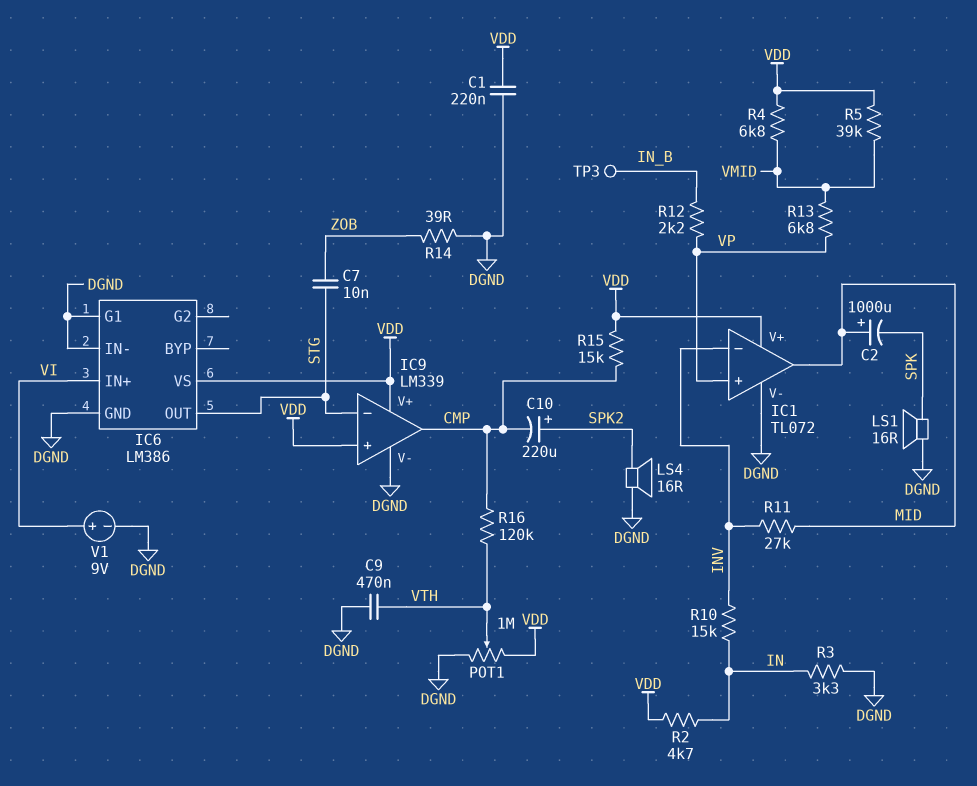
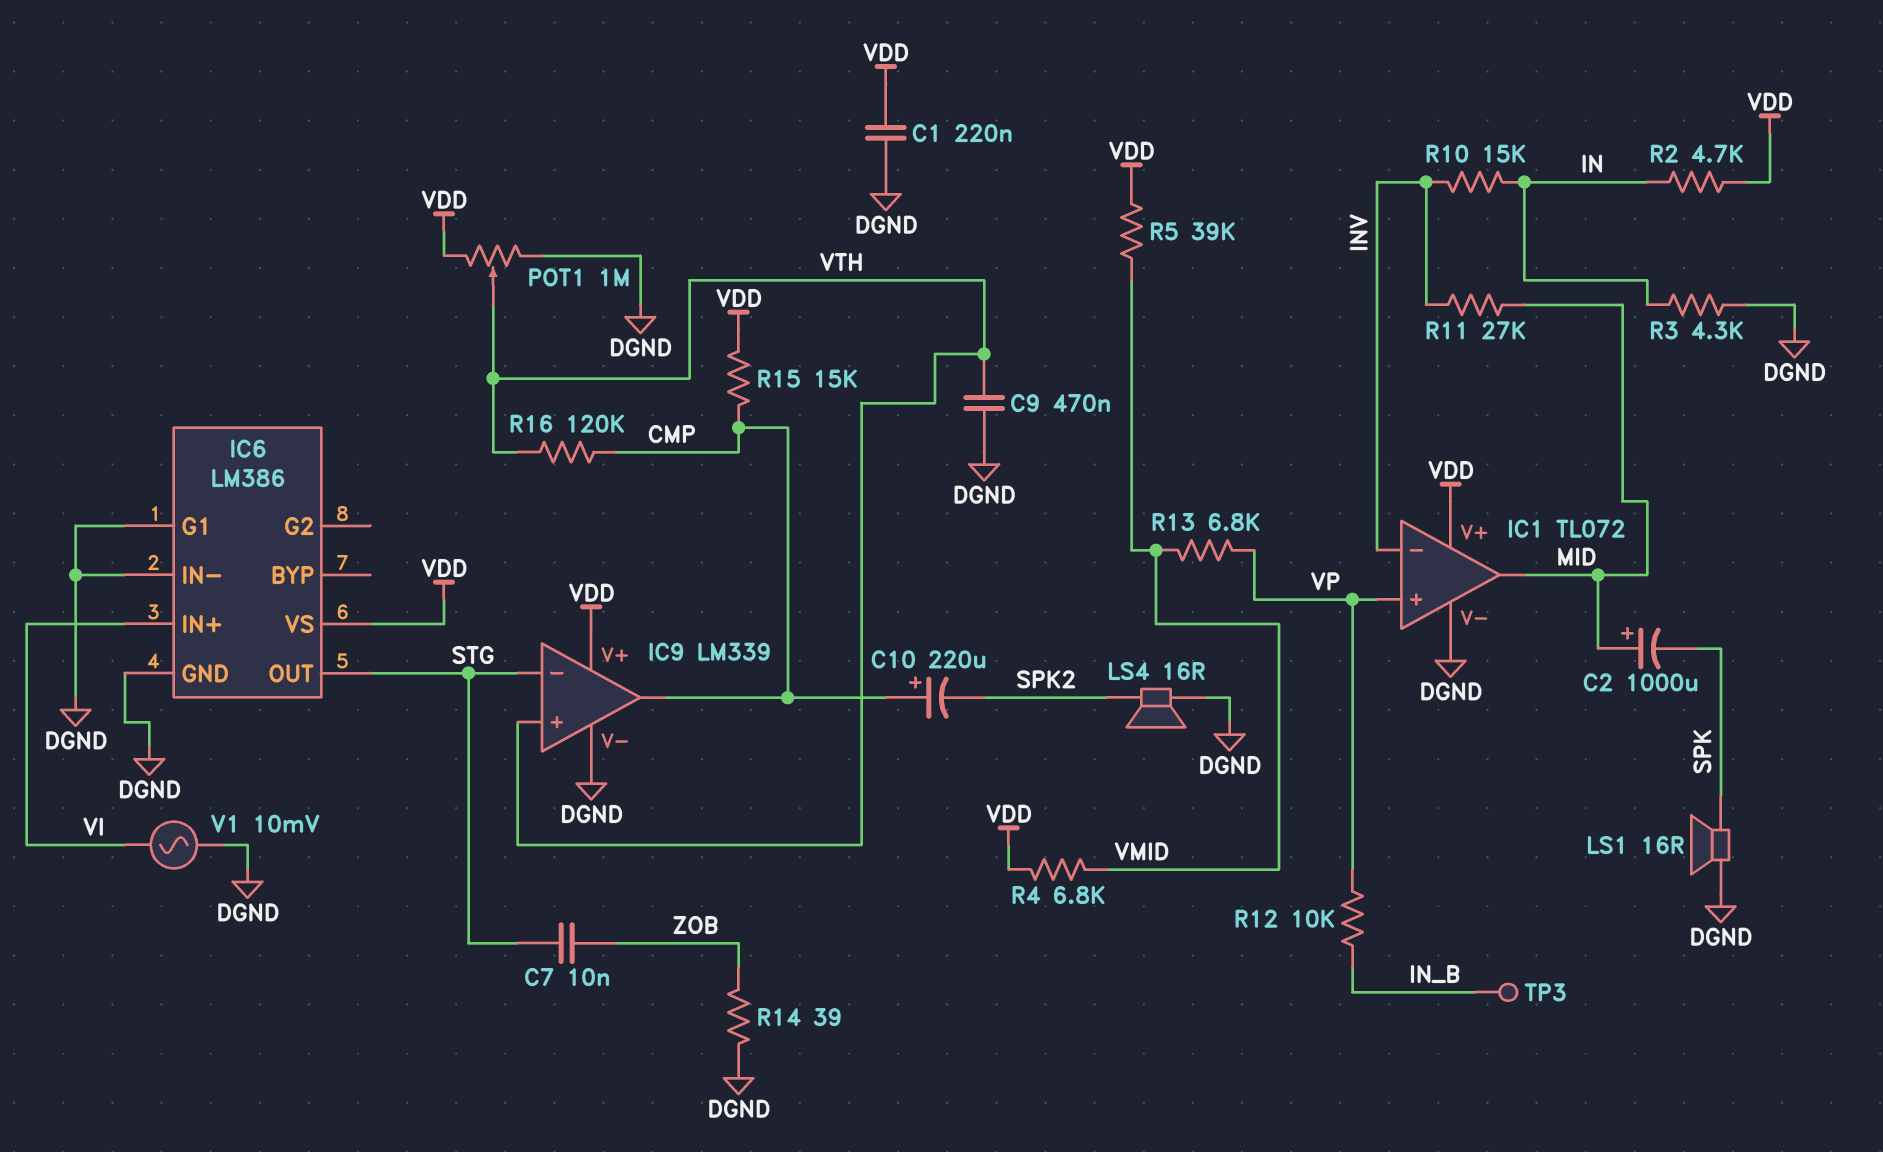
C10: 220uF (plus SPK2, minus CMP) -> 220uF (plus CMP, minus SPK2)
IC9 pin in+: VDD -> VTH
R3: 3.3k (DGND, IN) -> 4.3k (DGND, IN)
R12: 2.2k (IN_B, VP) -> 10k (IN_B, VP)
V1: 9V (plus VI, minus DGND) -> AC 10mV (DGND, VI)

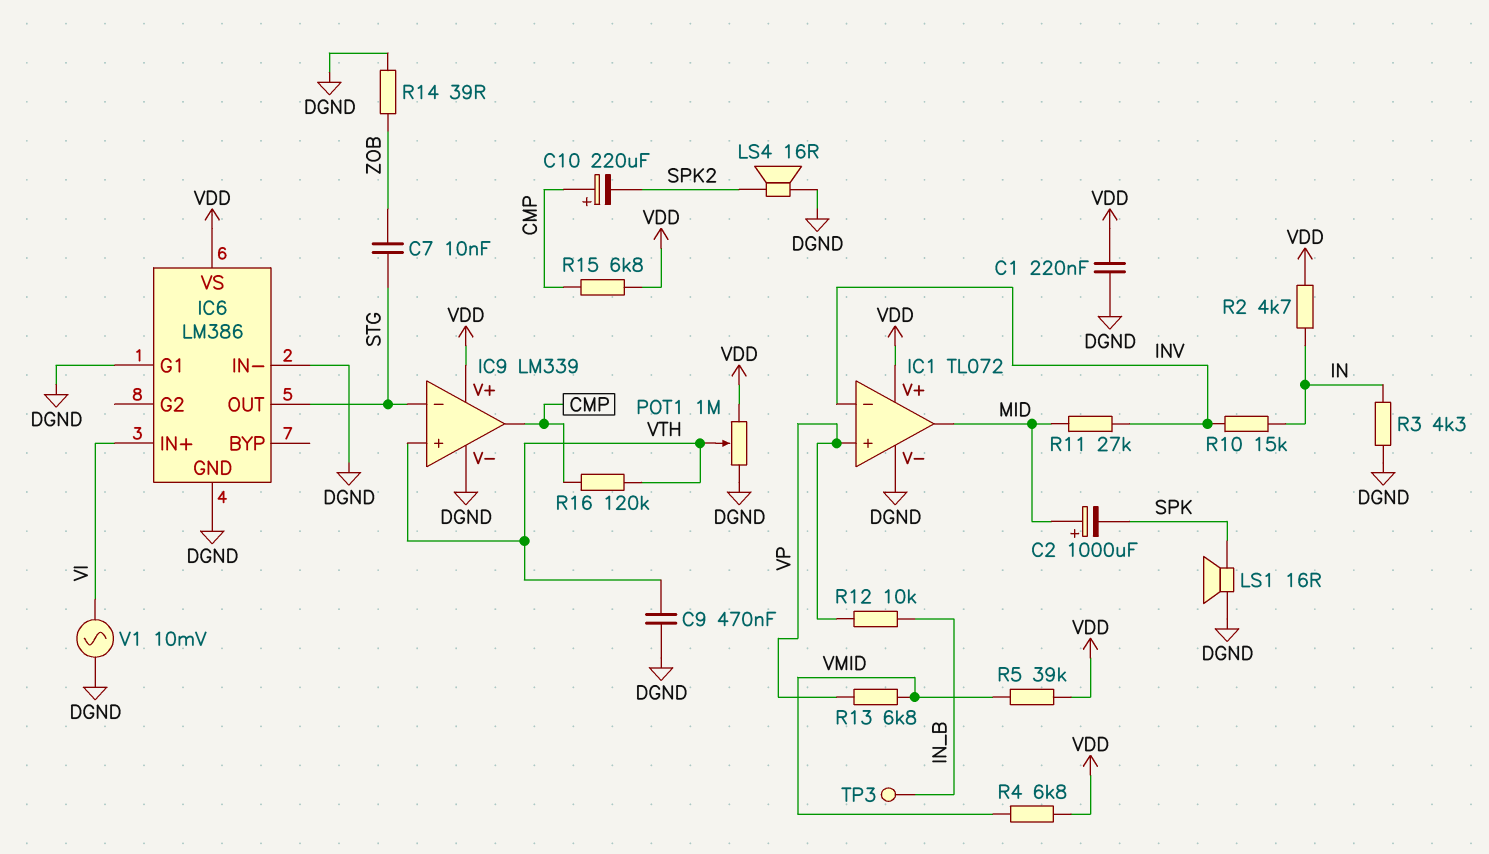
R15: 15k (CMP, VDD) -> 6.8k (CMP, VDD)

